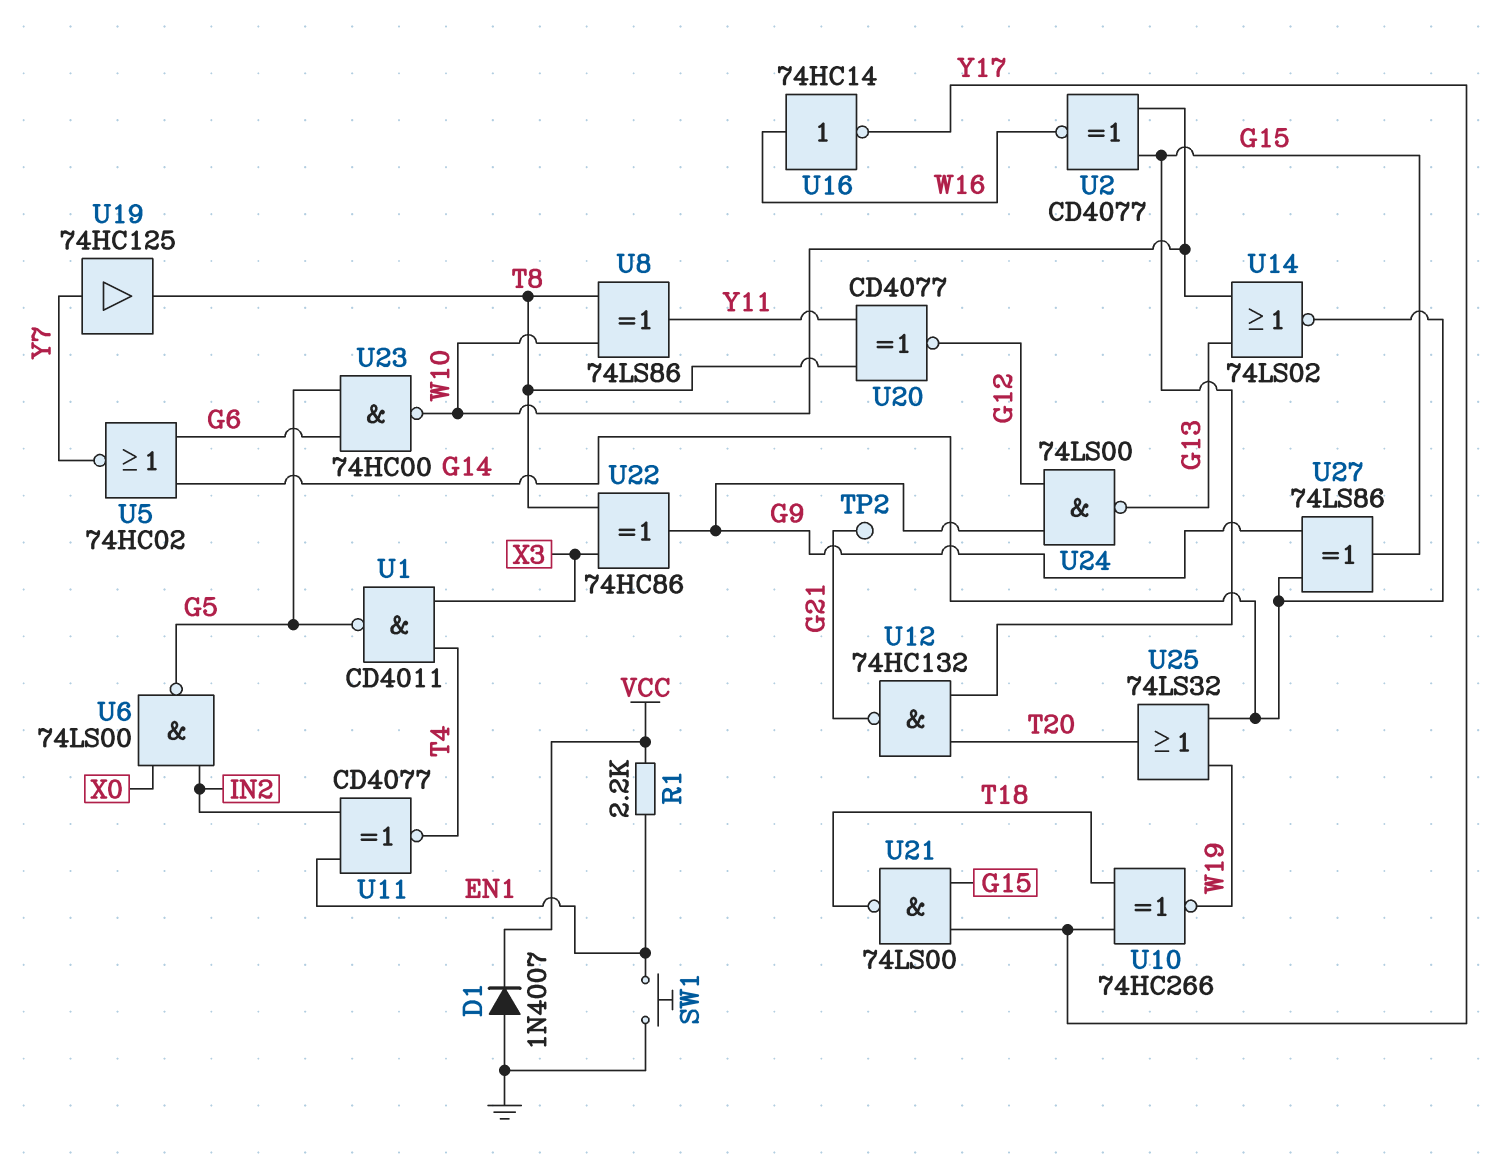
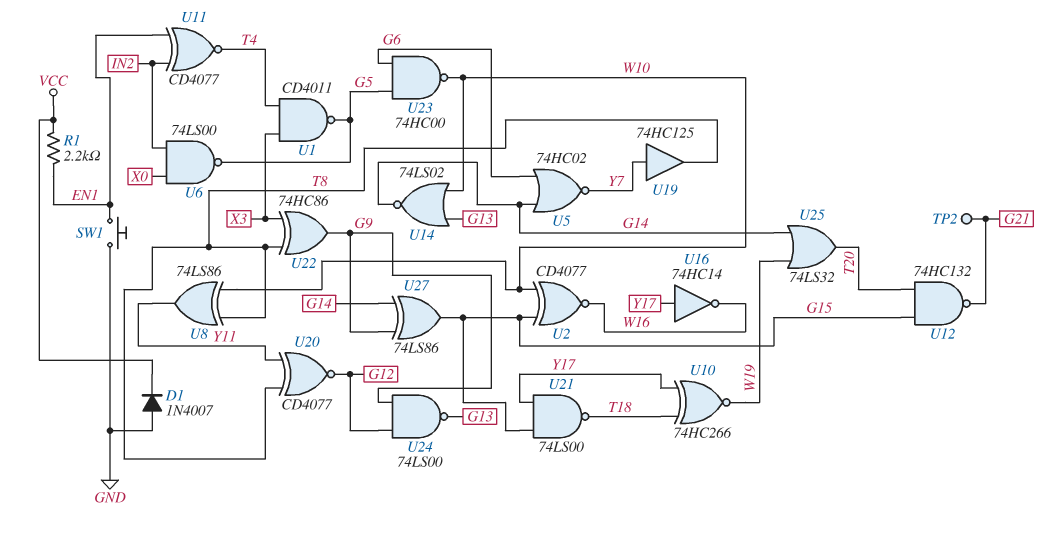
U16: NOT 74HC14 (in W16, out Y17) -> NOT 74HC14 (in Y17, out W16)

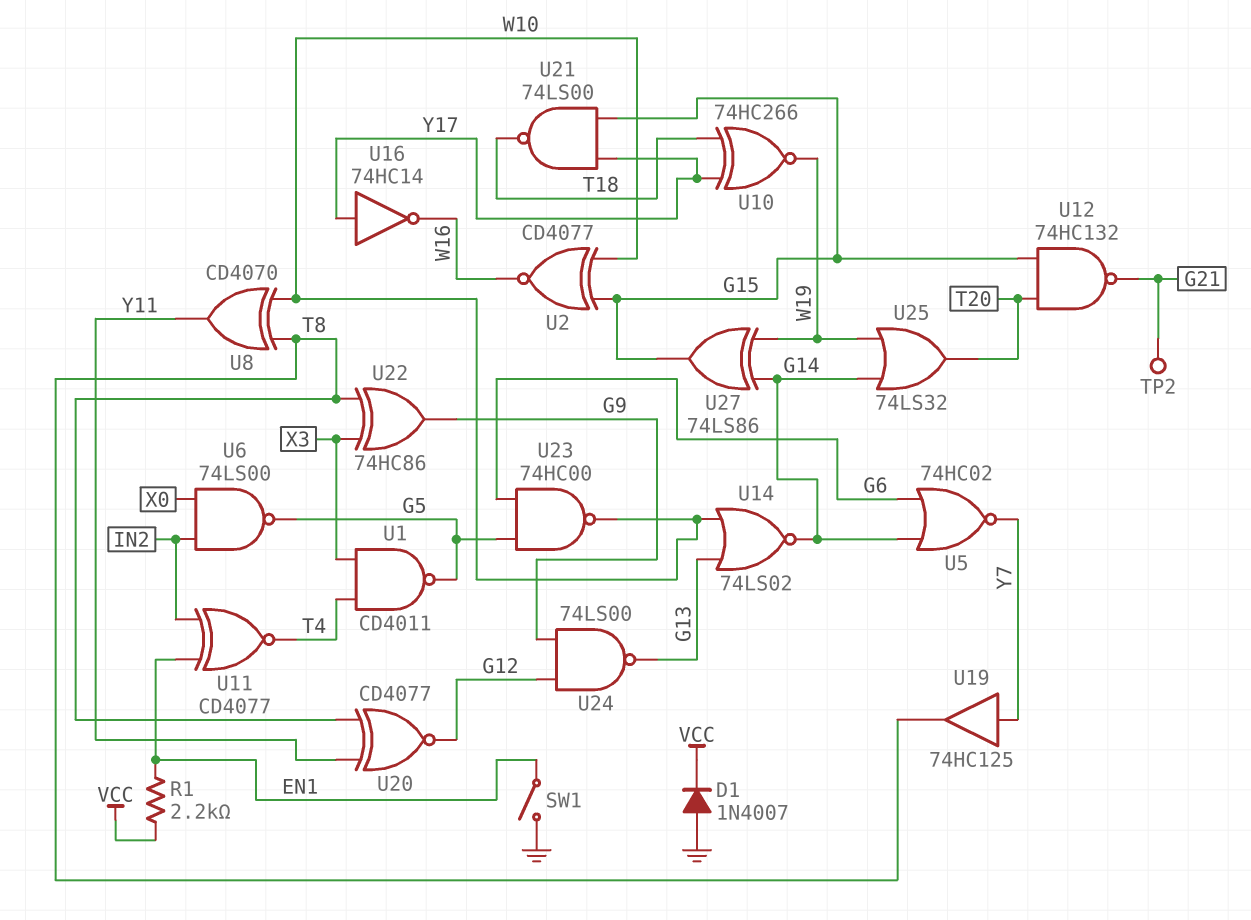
SW1: button (EN1, GND) -> switch (EN1, GND)
U8: XOR 74LS86 (in T8, in W10, out Y11) -> XOR CD4070 (in T8, in W10, out Y11)
U27: XOR 74LS86 (in G9, in G14, out G15) -> XOR 74LS86 (in G14, in W19, out G15)

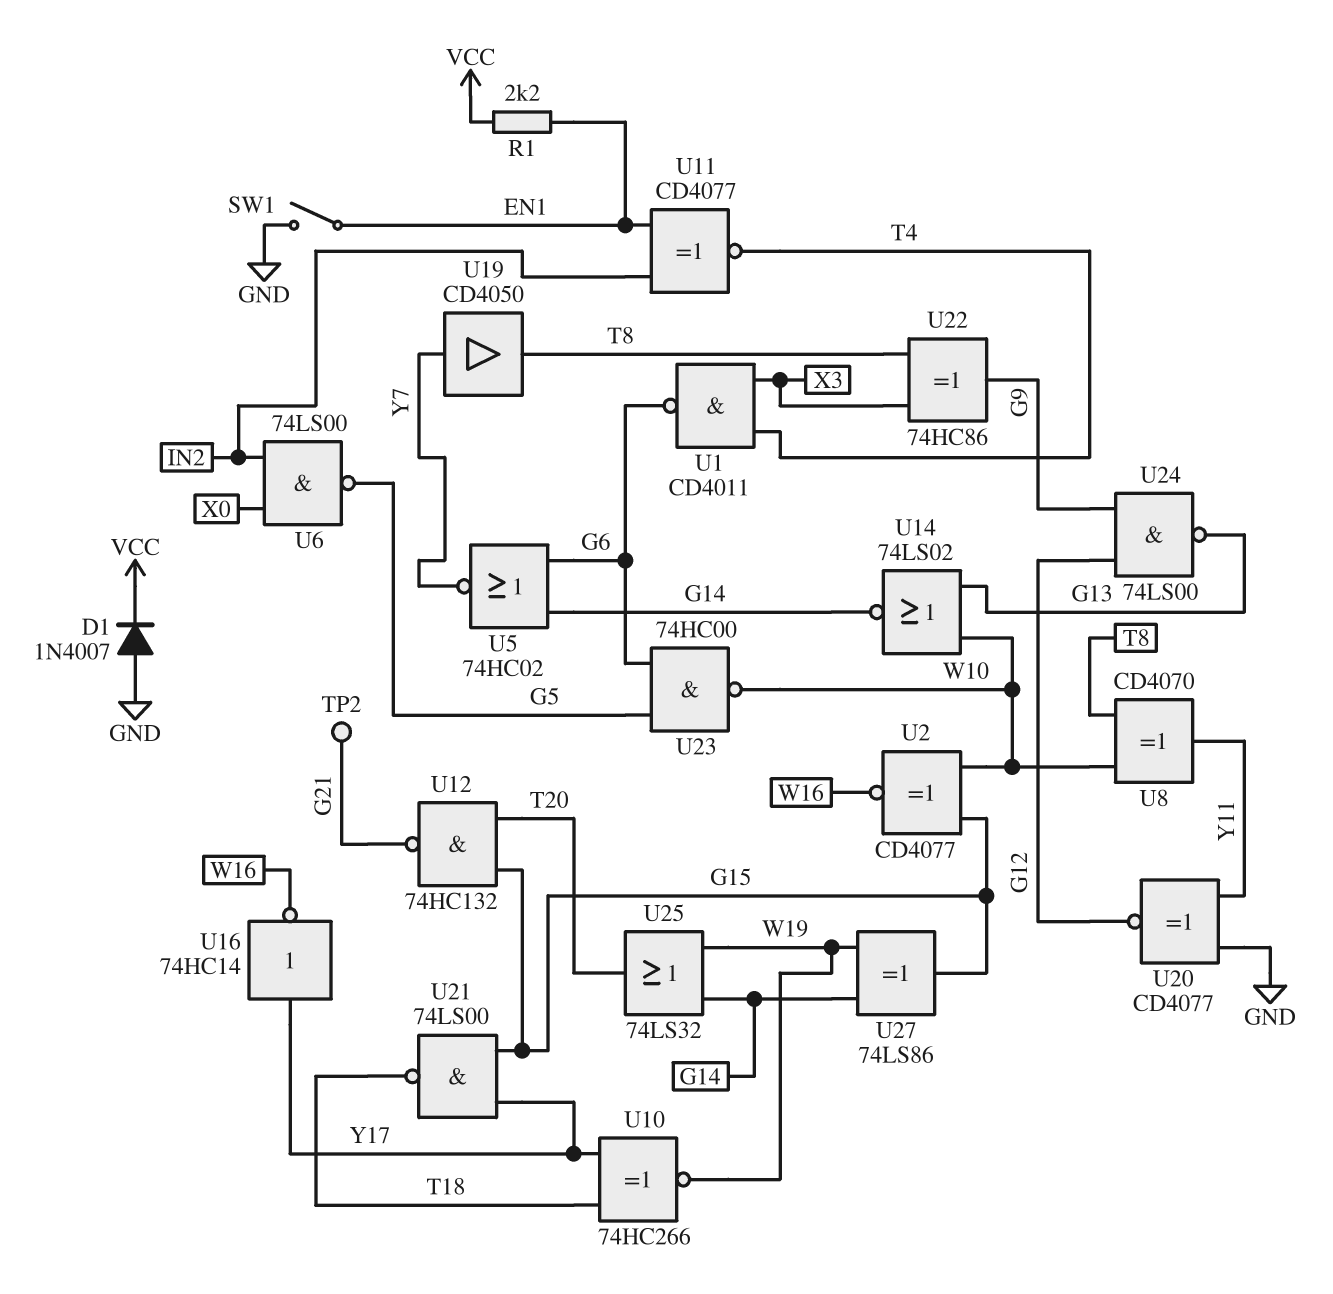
U1: NAND CD4011 (in T4, in X3, out G5) -> NAND CD4011 (in T4, in X3, out G6)
U19: buffer 74HC125 (in Y7, out T8) -> buffer CD4050 (in Y7, out T8)
U20: XNOR CD4077 (in T8, in Y11, out G12) -> XNOR CD4077 (in GND, in Y11, out G12)

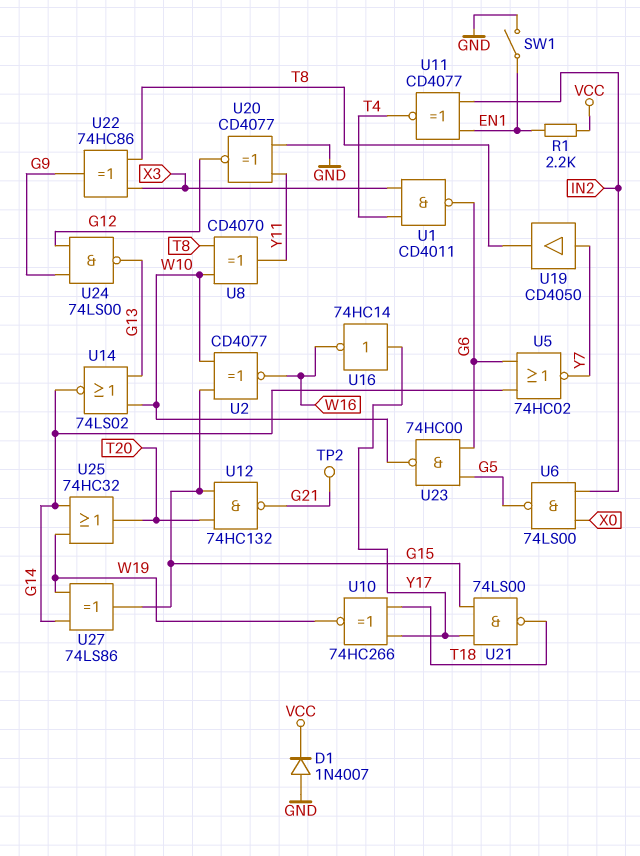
U25: OR 74LS32 (in G14, in W19, out T20) -> OR 74HC32 (in G14, in W19, out T20)

